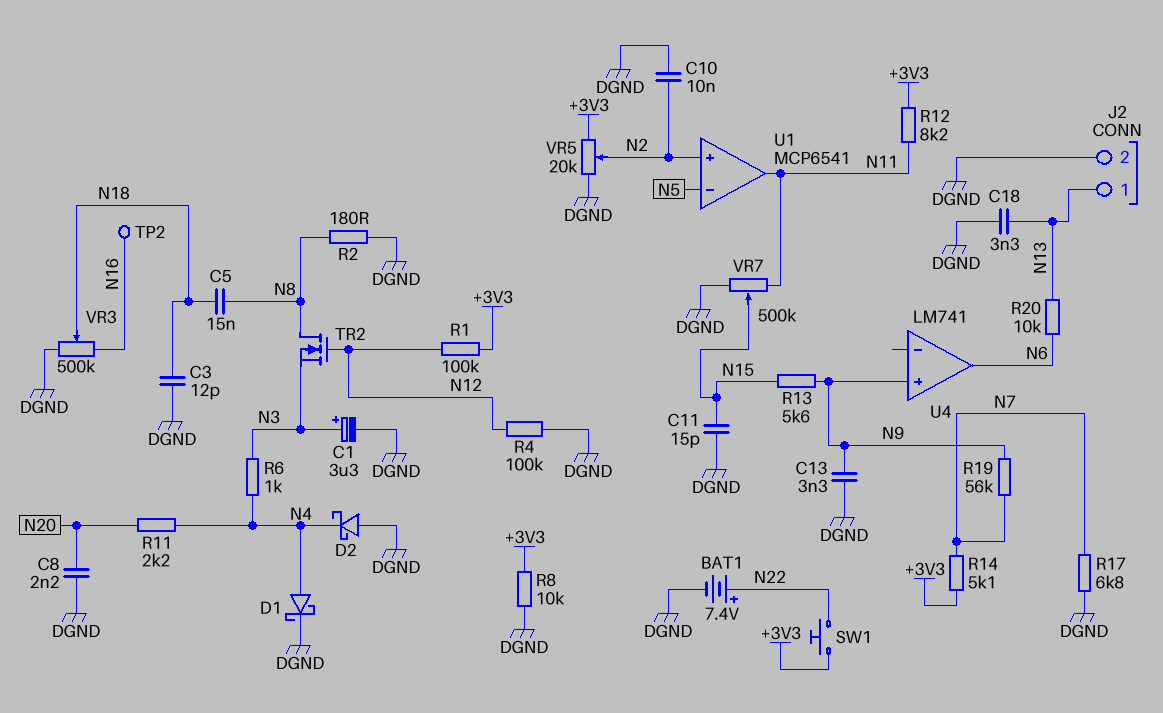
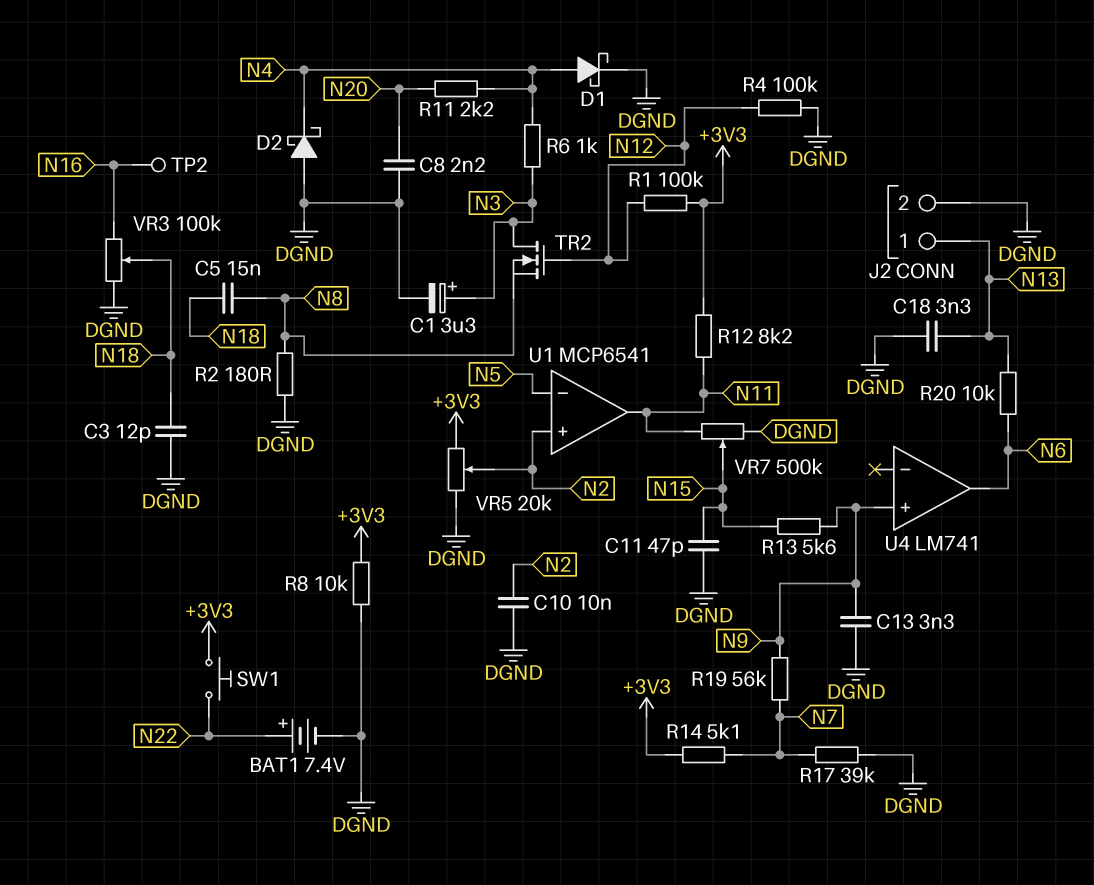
C11: 15pF (DGND, N15) -> 47pF (DGND, N15)
R17: 6.8k (DGND, N7) -> 39k (DGND, N7)
TR2: NMOS (G N12, D N8, S N3) -> NMOS (G N12, D N3, S N8)
VR3: 500k (DGND, N16, wiper N18) -> 100k (DGND, N16, wiper N18)

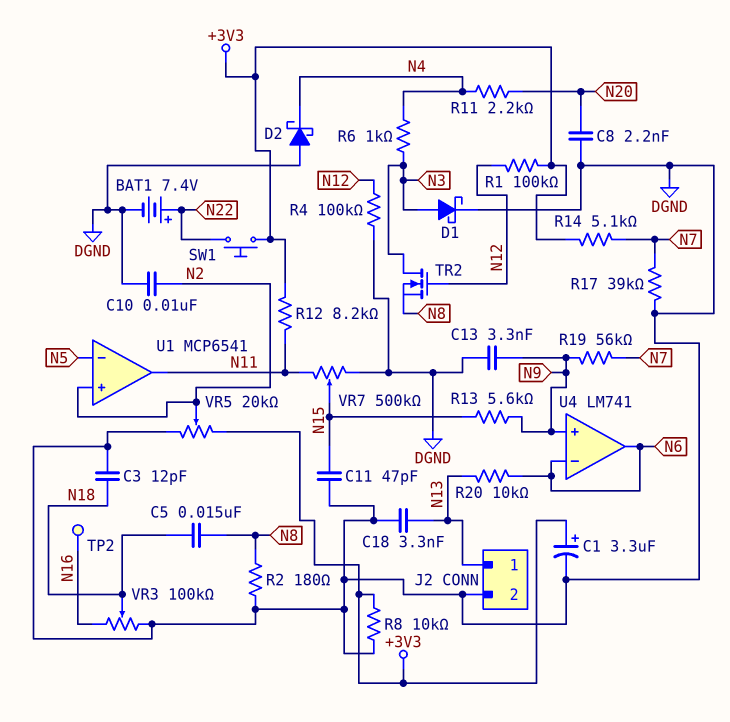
C1: 3.3uF (plus N3, minus DGND) -> 3.3uF (plus +3V3, minus DGND)
D1: schottky (A N4, K DGND) -> schottky (A N3, K DGND)
U4 pin in-: none -> N6

